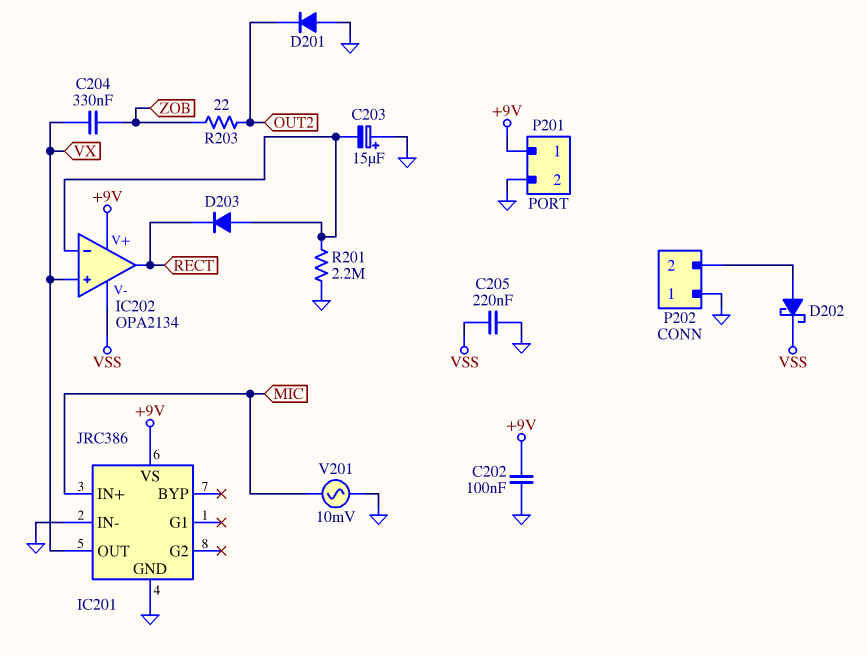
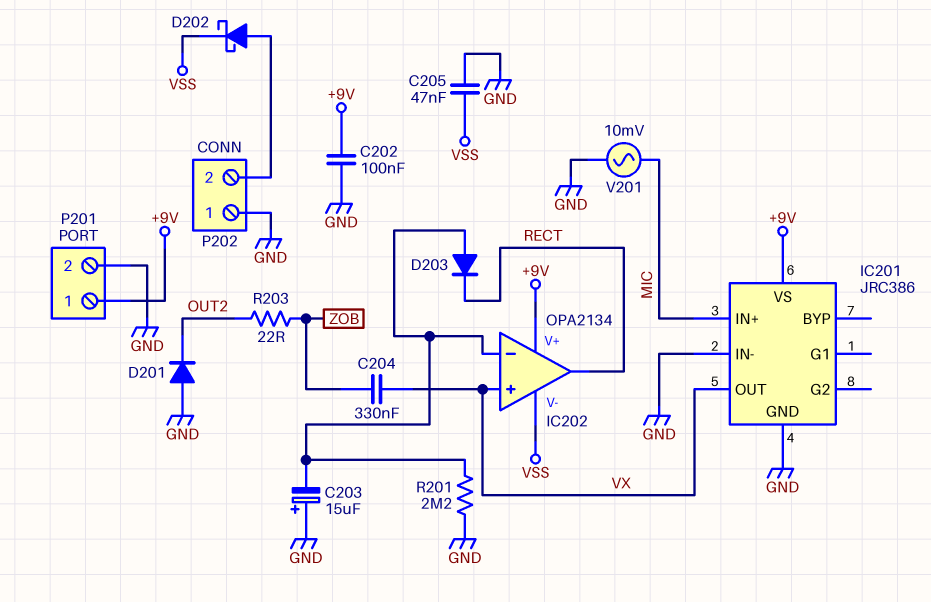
C205: 220nF (GND, VSS) -> 47nF (GND, VSS)

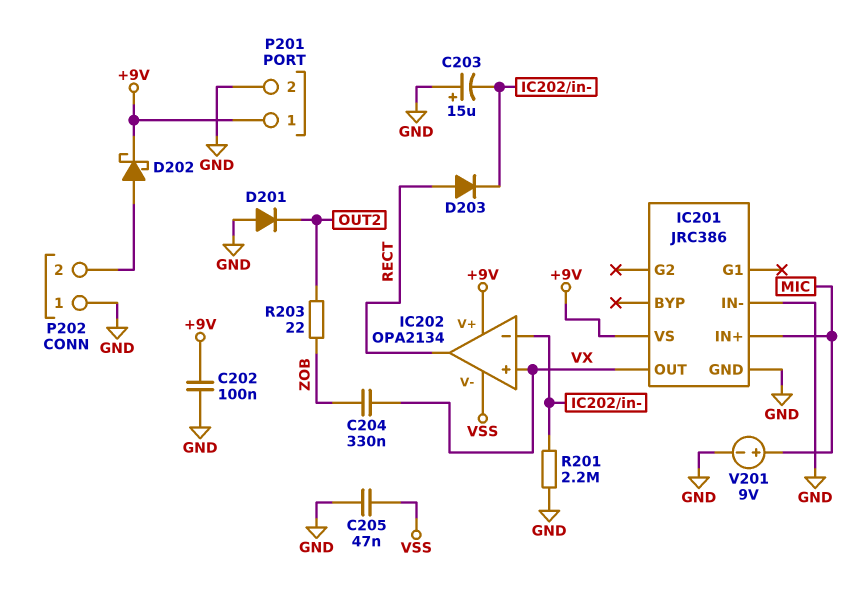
D202: schottky (A P202/2, K VSS) -> schottky (A P202/2, K +9V)
D203: diode (A IC202/in-, K RECT) -> diode (A RECT, K IC202/in-)
V201: AC 10mV (GND, MIC) -> 9V (plus MIC, minus GND)

